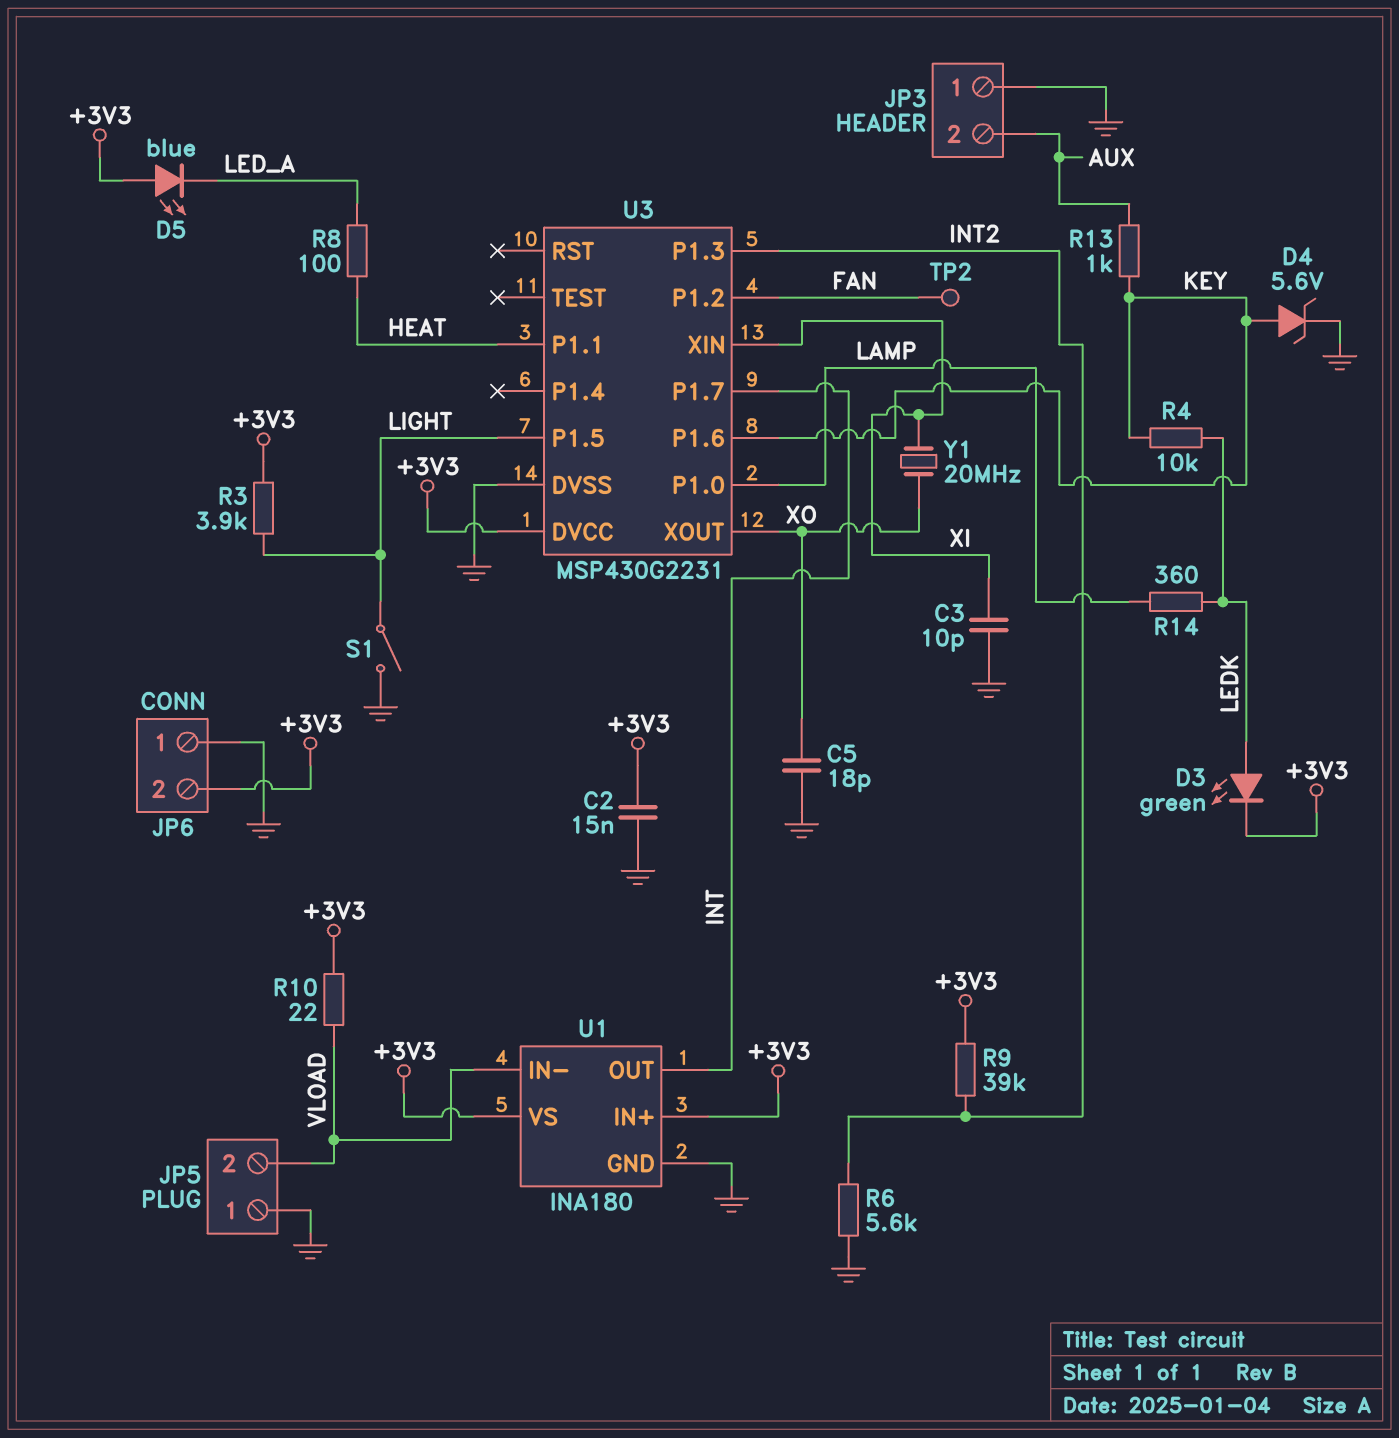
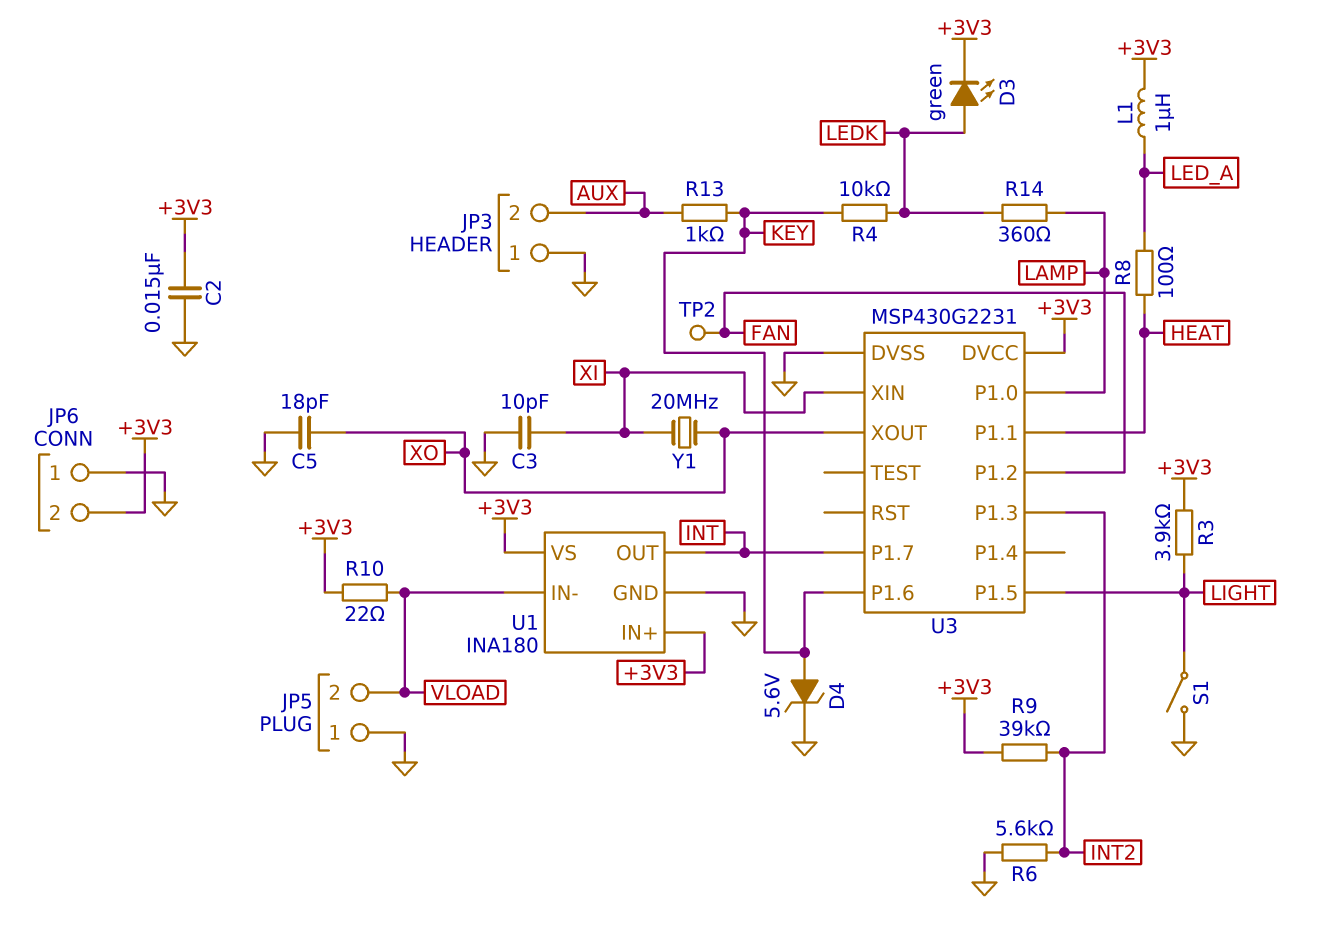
D5: LED blue (A +3V3, K LED_A) -> none
L1: none -> 1uH (+3V3, LED_A)

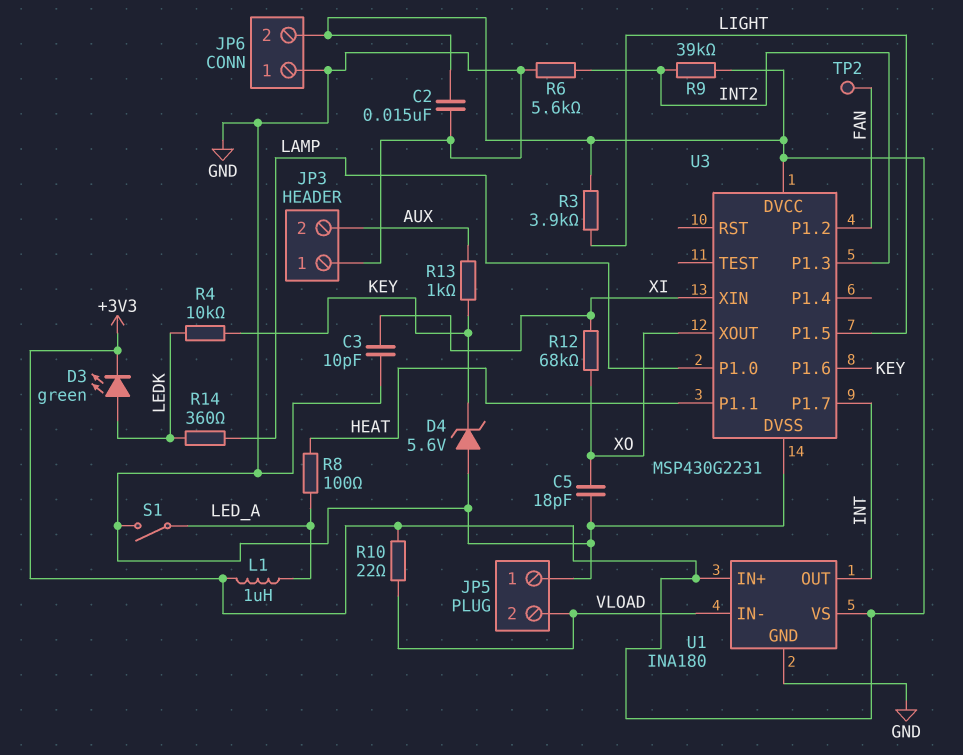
D4: zener 5.6V (A KEY, K GND) -> zener 5.6V (A GND, K KEY)
R12: none -> 68k (XI, XO)
S1: switch (GND, LIGHT) -> switch (GND, LED_A)
Y1: 20MHz (XI, XO) -> none

